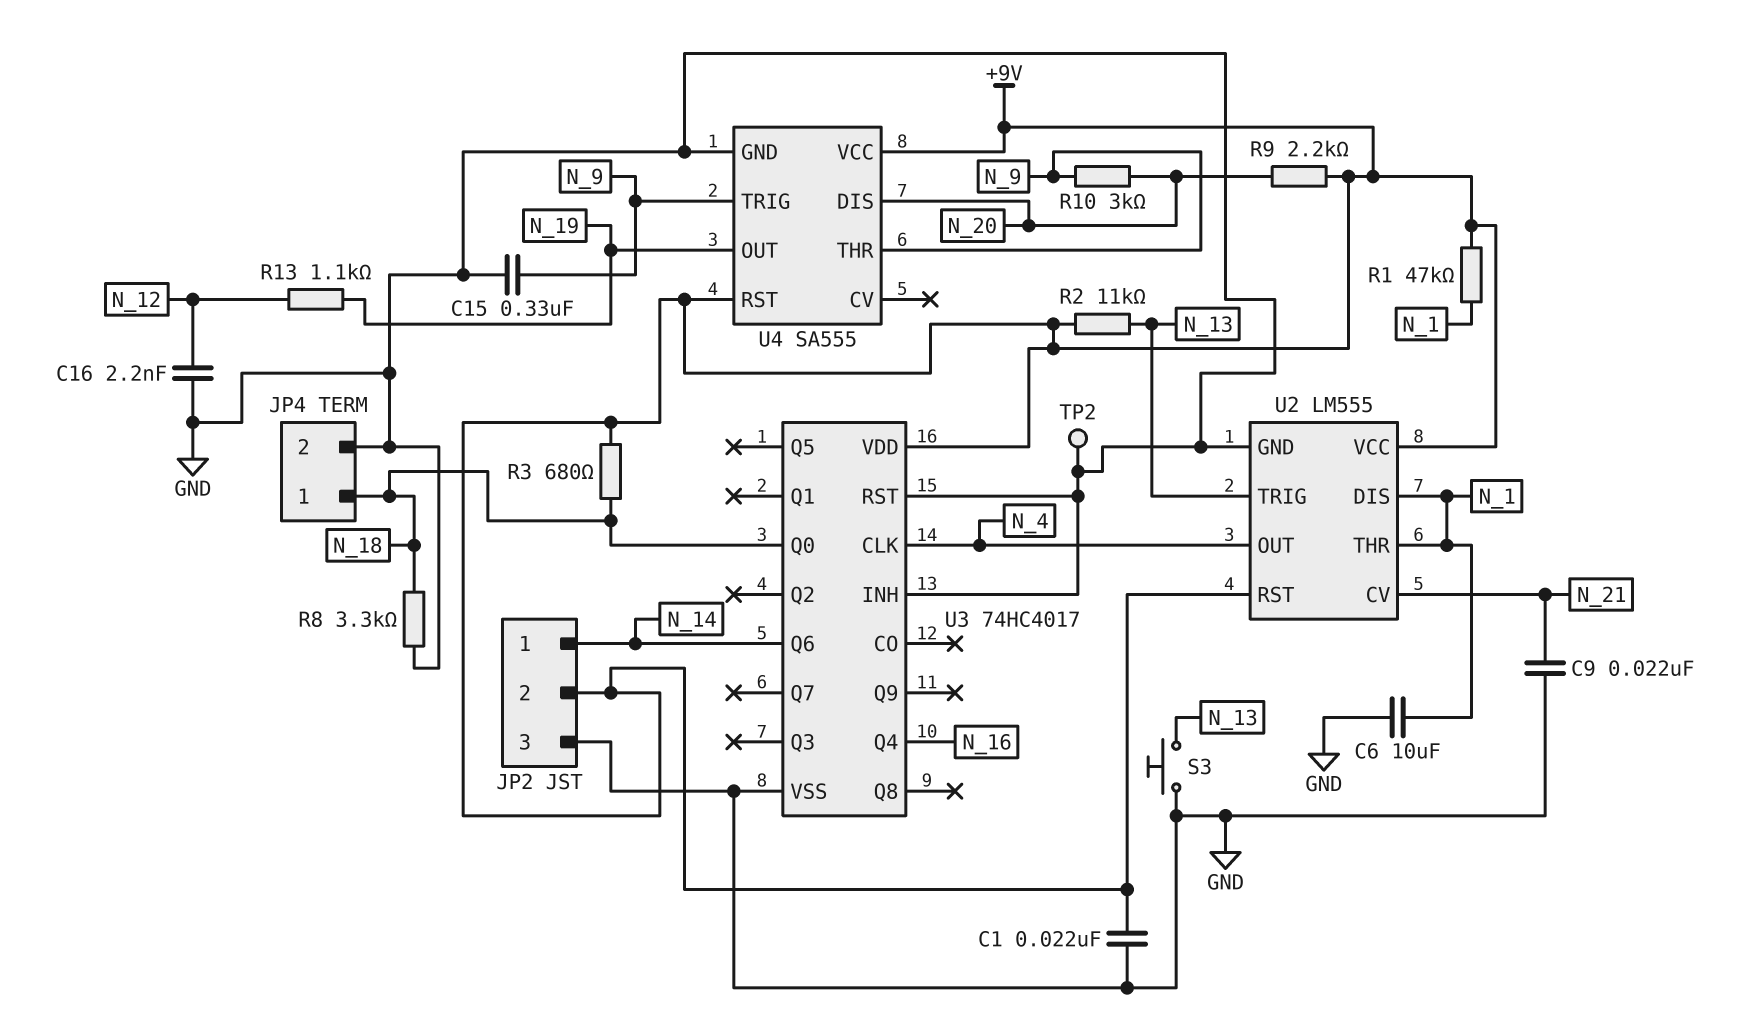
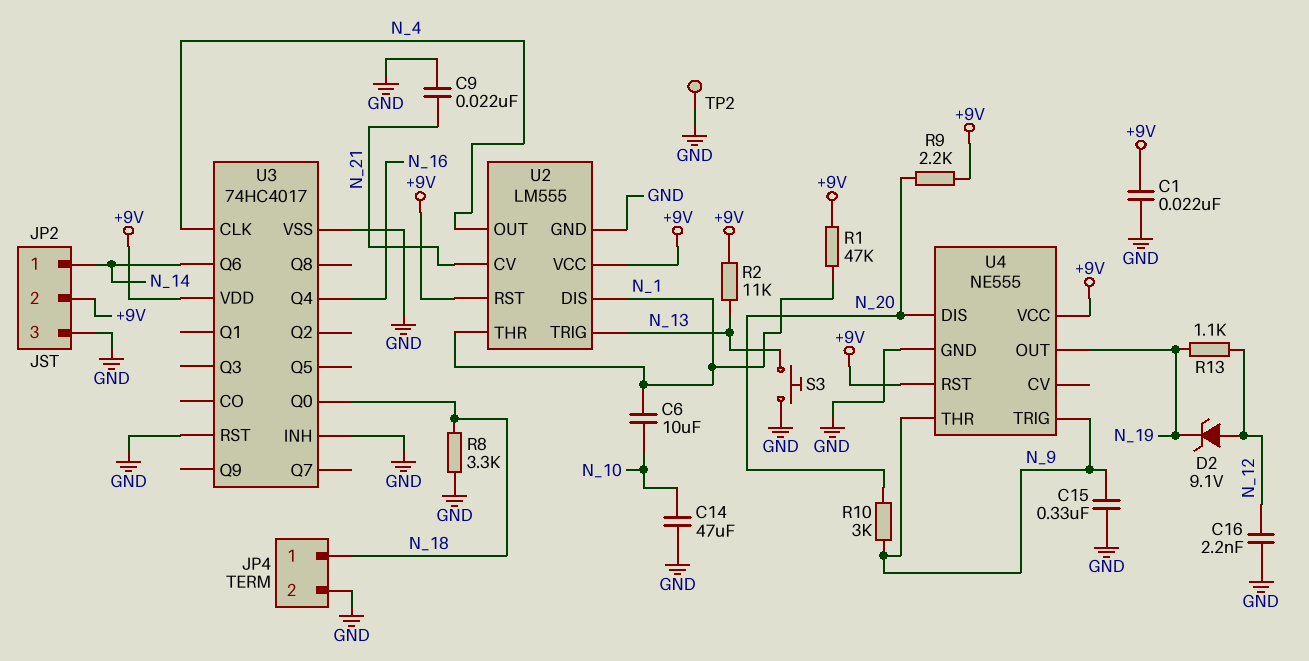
C6: 10uF (GND, N_1) -> 10uF (N_1, N_10)
C14: none -> 47uF (GND, N_10)
D2: none -> zener 9.1V (A N_12, K N_19)
R3: 680 (+9V, N_18) -> none
U4: SA555 -> NE555

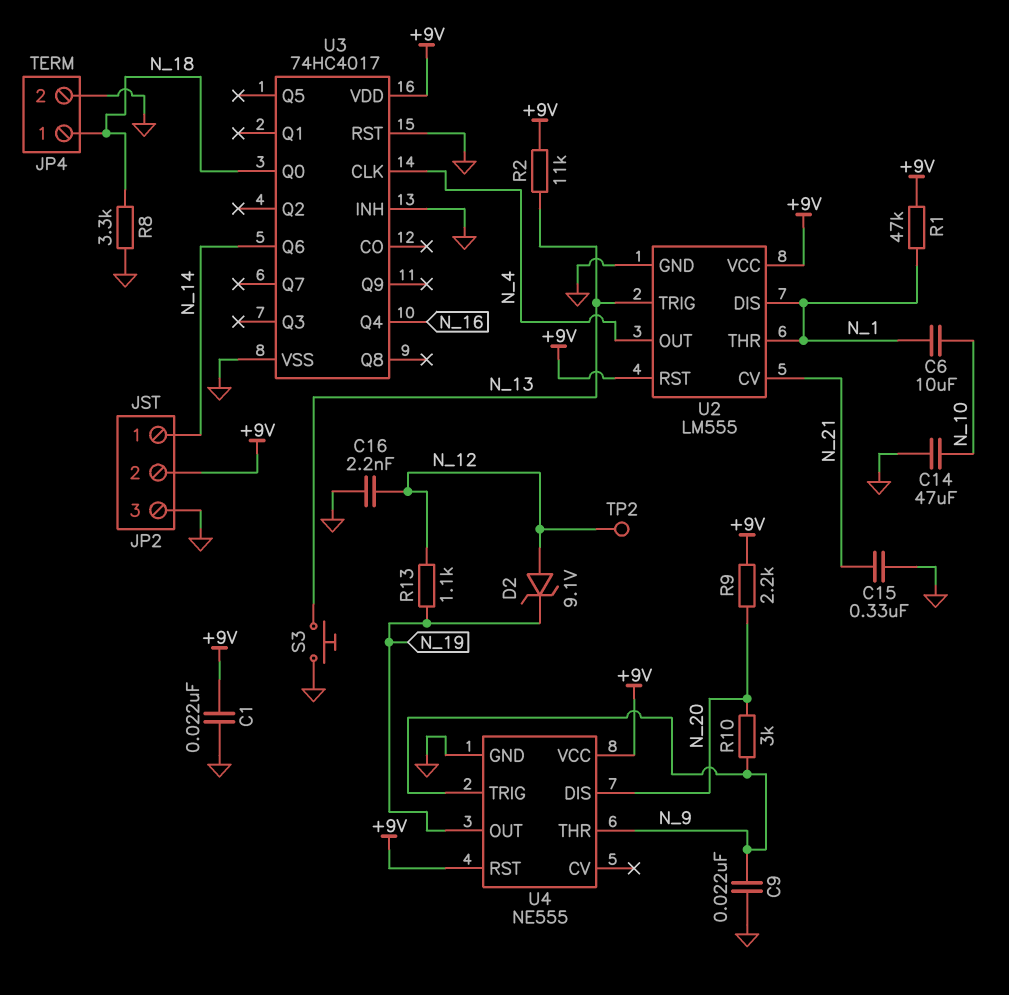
C9: 22nF (GND, N_21) -> 22nF (GND, N_9)
C15: 330nF (GND, N_9) -> 330nF (GND, N_21)
TP2: test point (GND) -> test point (N_12)

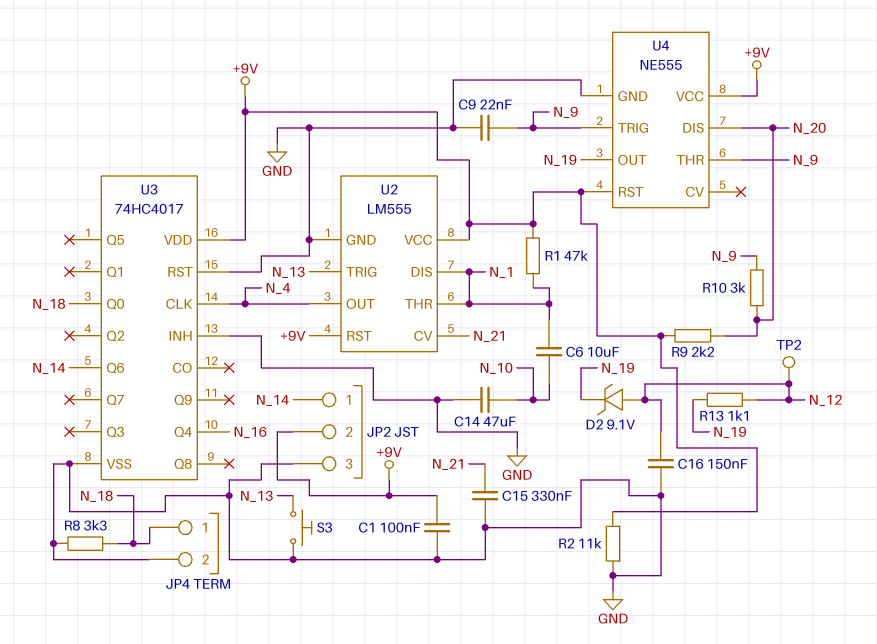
C1: 22nF (+9V, GND) -> 100nF (+9V, GND)
C16: 2.2nF (GND, N_12) -> 150nF (GND, N_12)
R2: 11k (+9V, N_13) -> 11k (+9V, GND)

